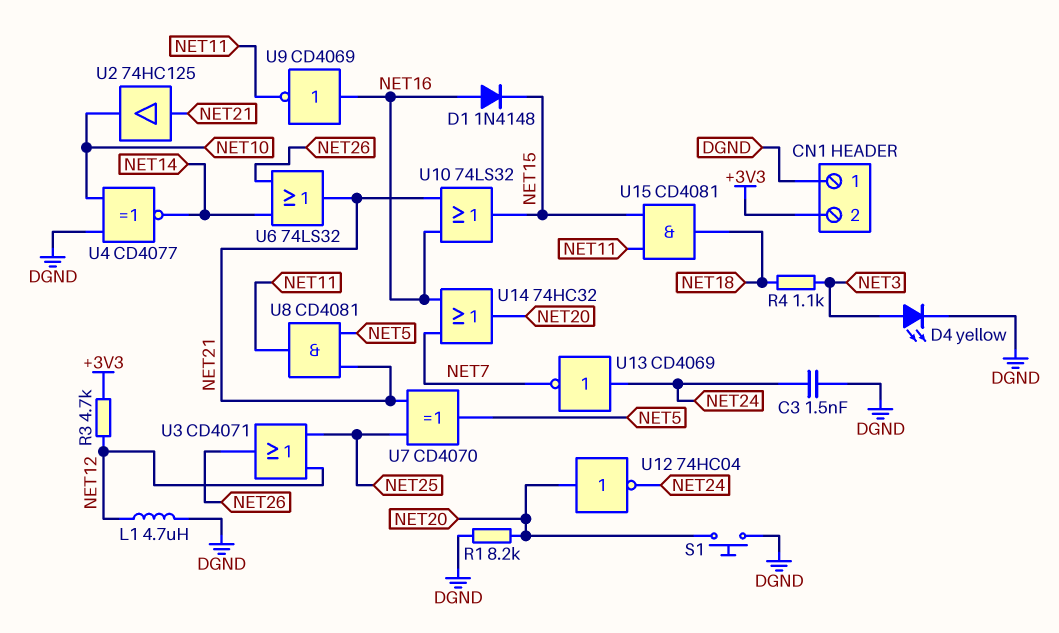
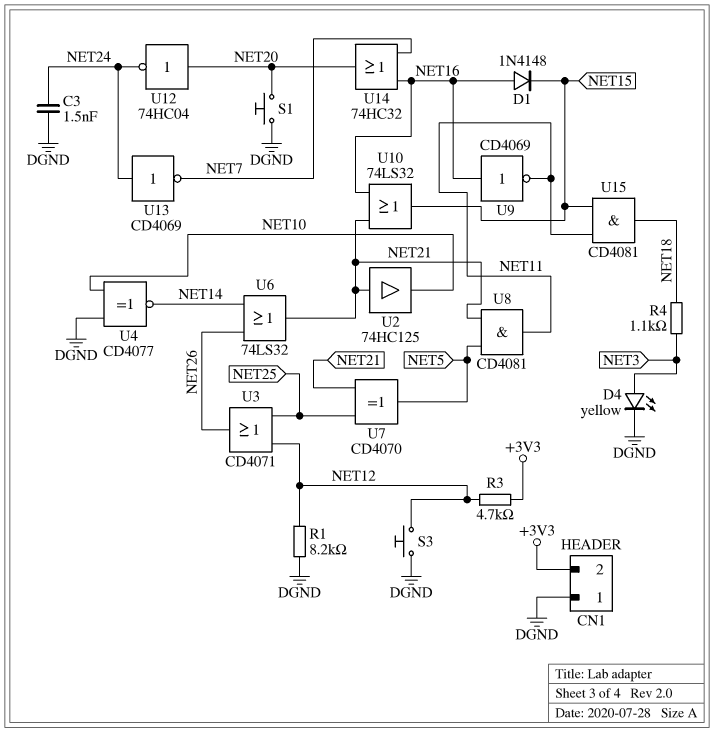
L1: 4.7uH (DGND, NET12) -> none
R1: 8.2k (DGND, NET20) -> 8.2k (DGND, NET12)
S3: none -> button (DGND, NET12)

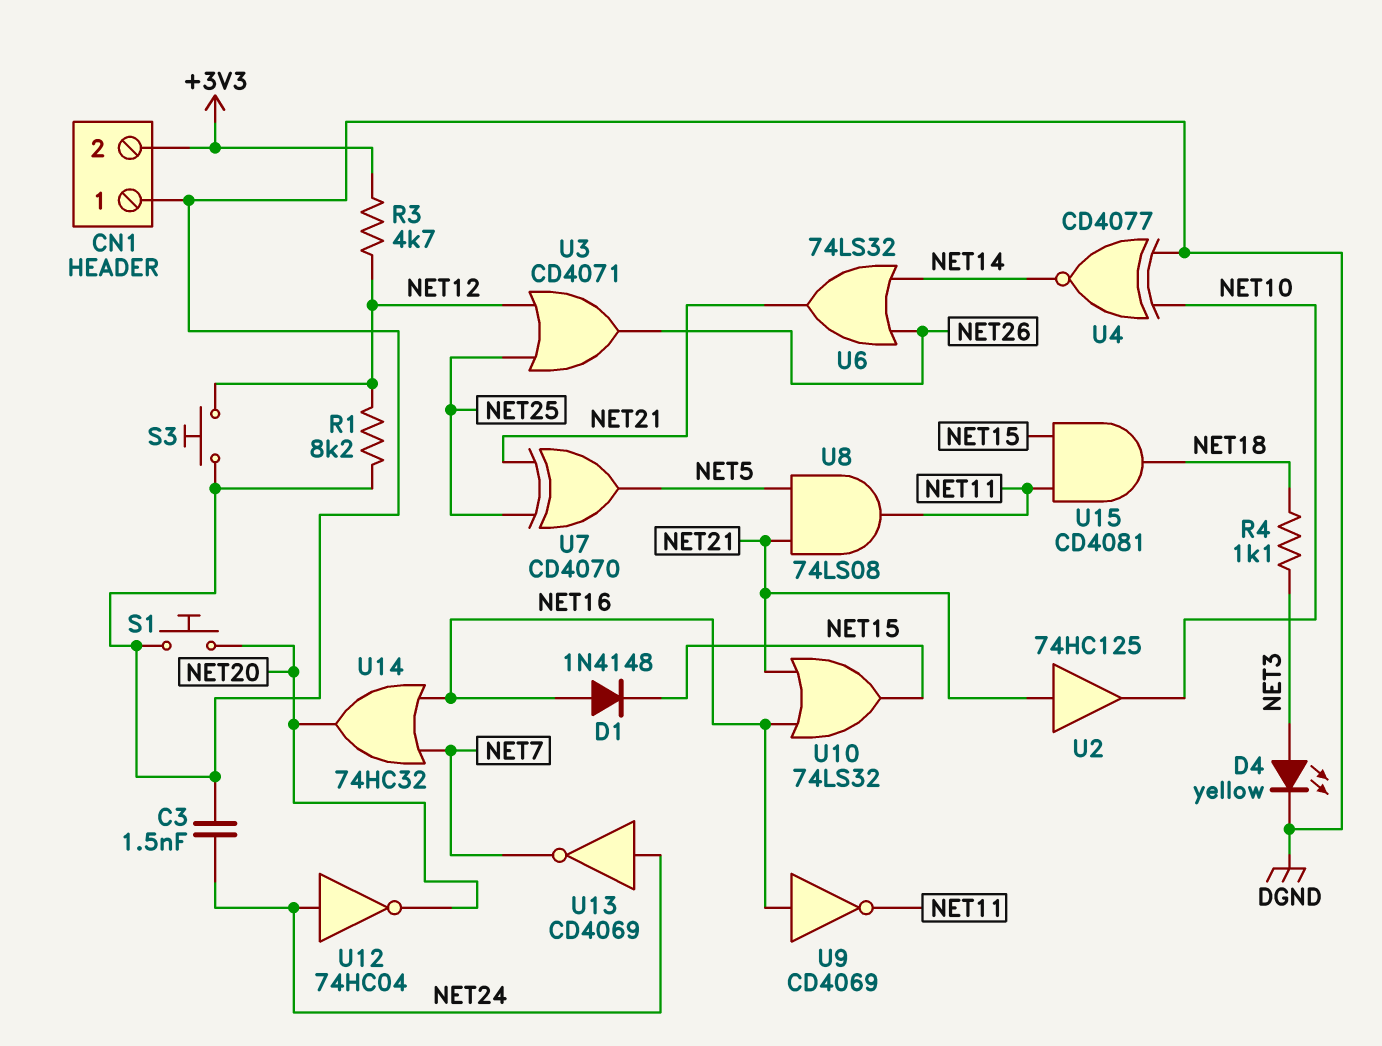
U8: AND CD4081 (in NET5, in NET21, out NET11) -> AND 74LS08 (in NET5, in NET21, out NET11)
U12: NOT 74HC04 (in NET20, out NET24) -> NOT 74HC04 (in NET24, out NET20)

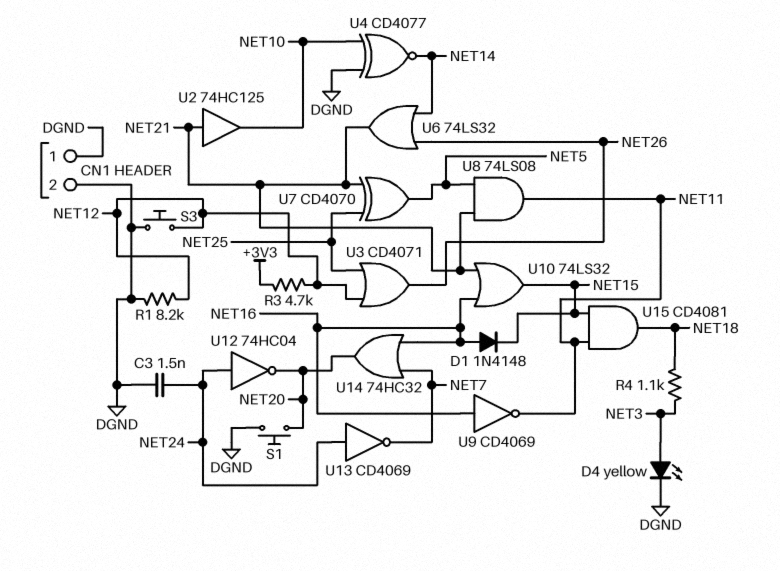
CN1 pin 2: +3V3 -> DGND

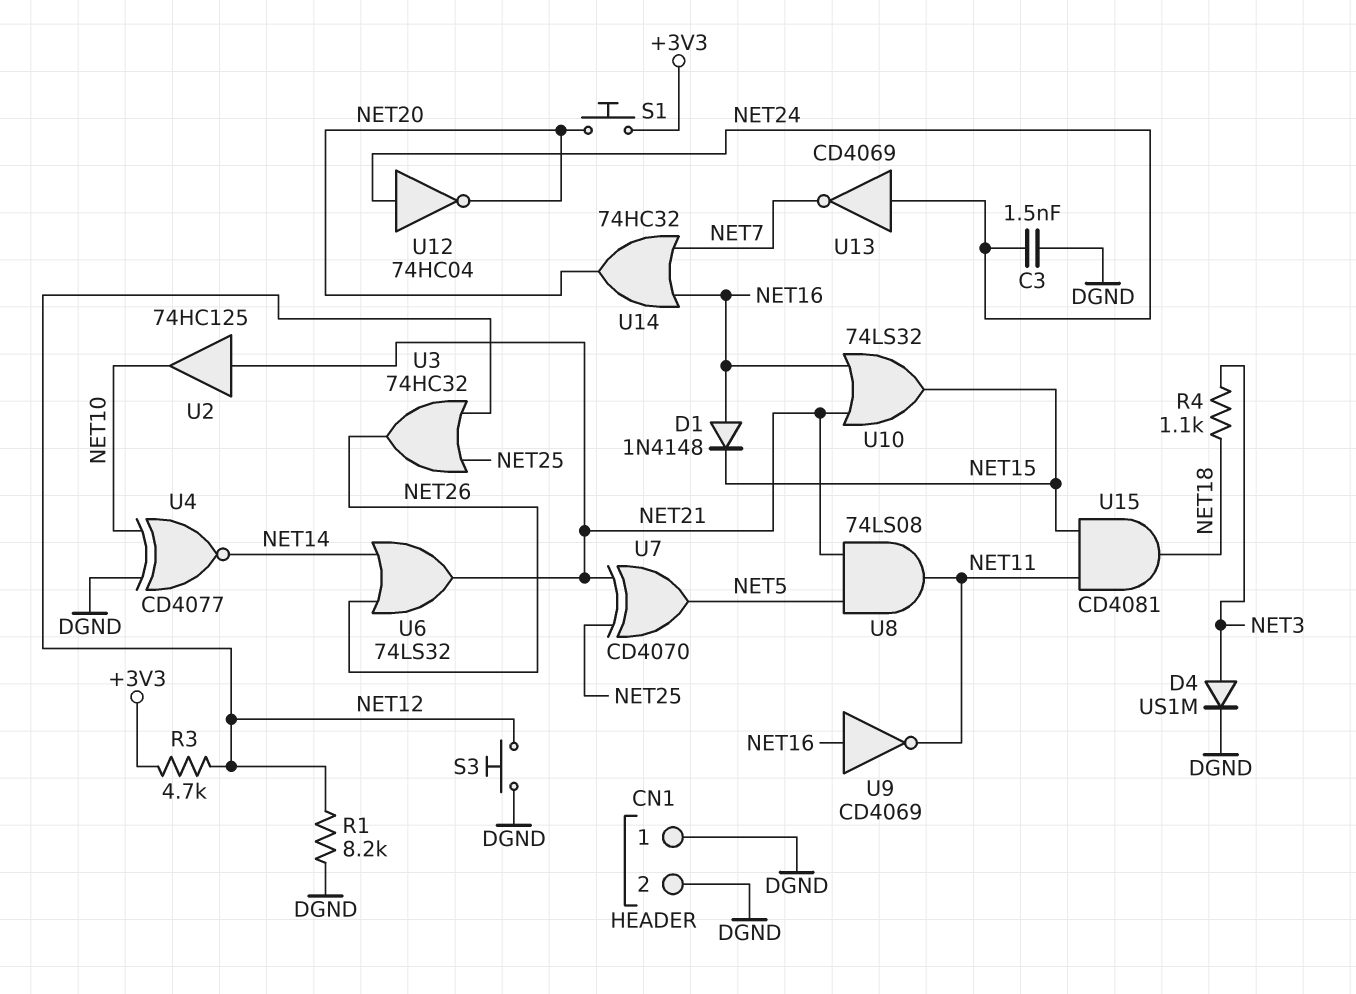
D4: LED yellow (A NET3, K DGND) -> diode US1M (A NET3, K DGND)
S1: button (DGND, NET20) -> button (+3V3, NET20)
U3: OR CD4071 (in NET12, in NET25, out NET26) -> OR 74HC32 (in NET12, in NET25, out NET26)

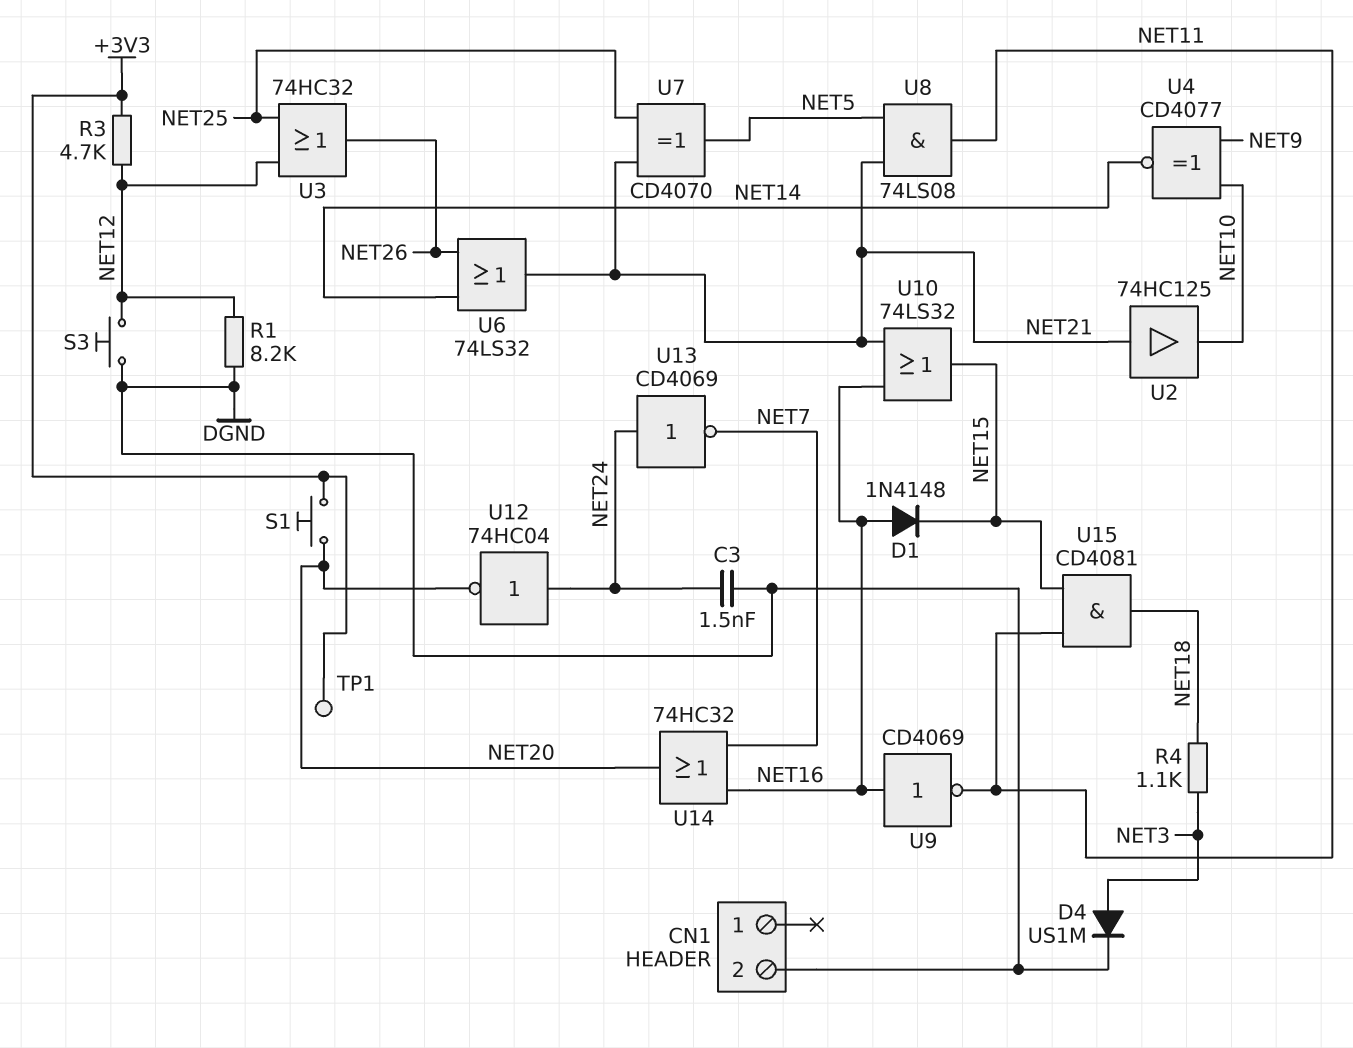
CN1 pin 1: DGND -> none
TP1: none -> test point (+3V3)
U4: XNOR CD4077 (in DGND, in NET10, out NET14) -> XNOR CD4077 (in NET9, in NET10, out NET14)

